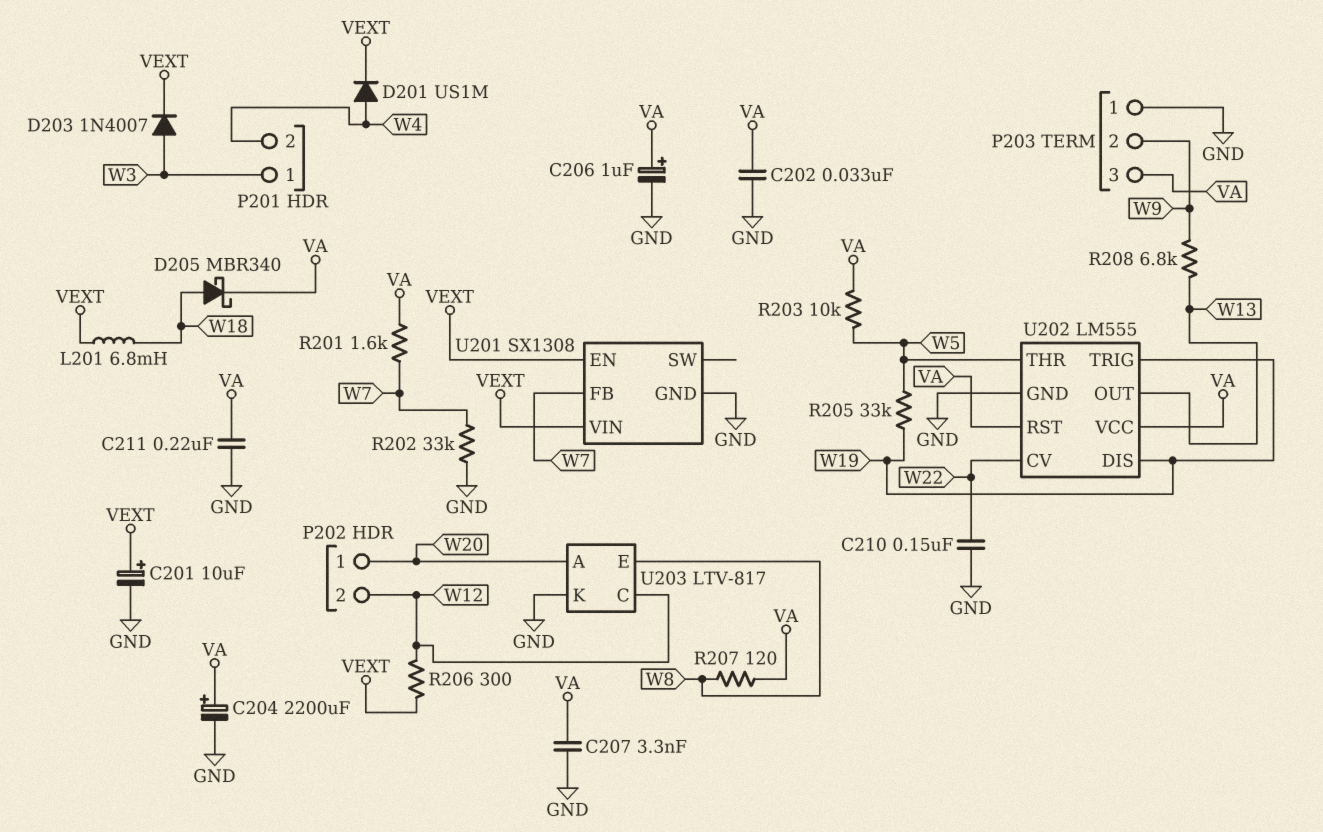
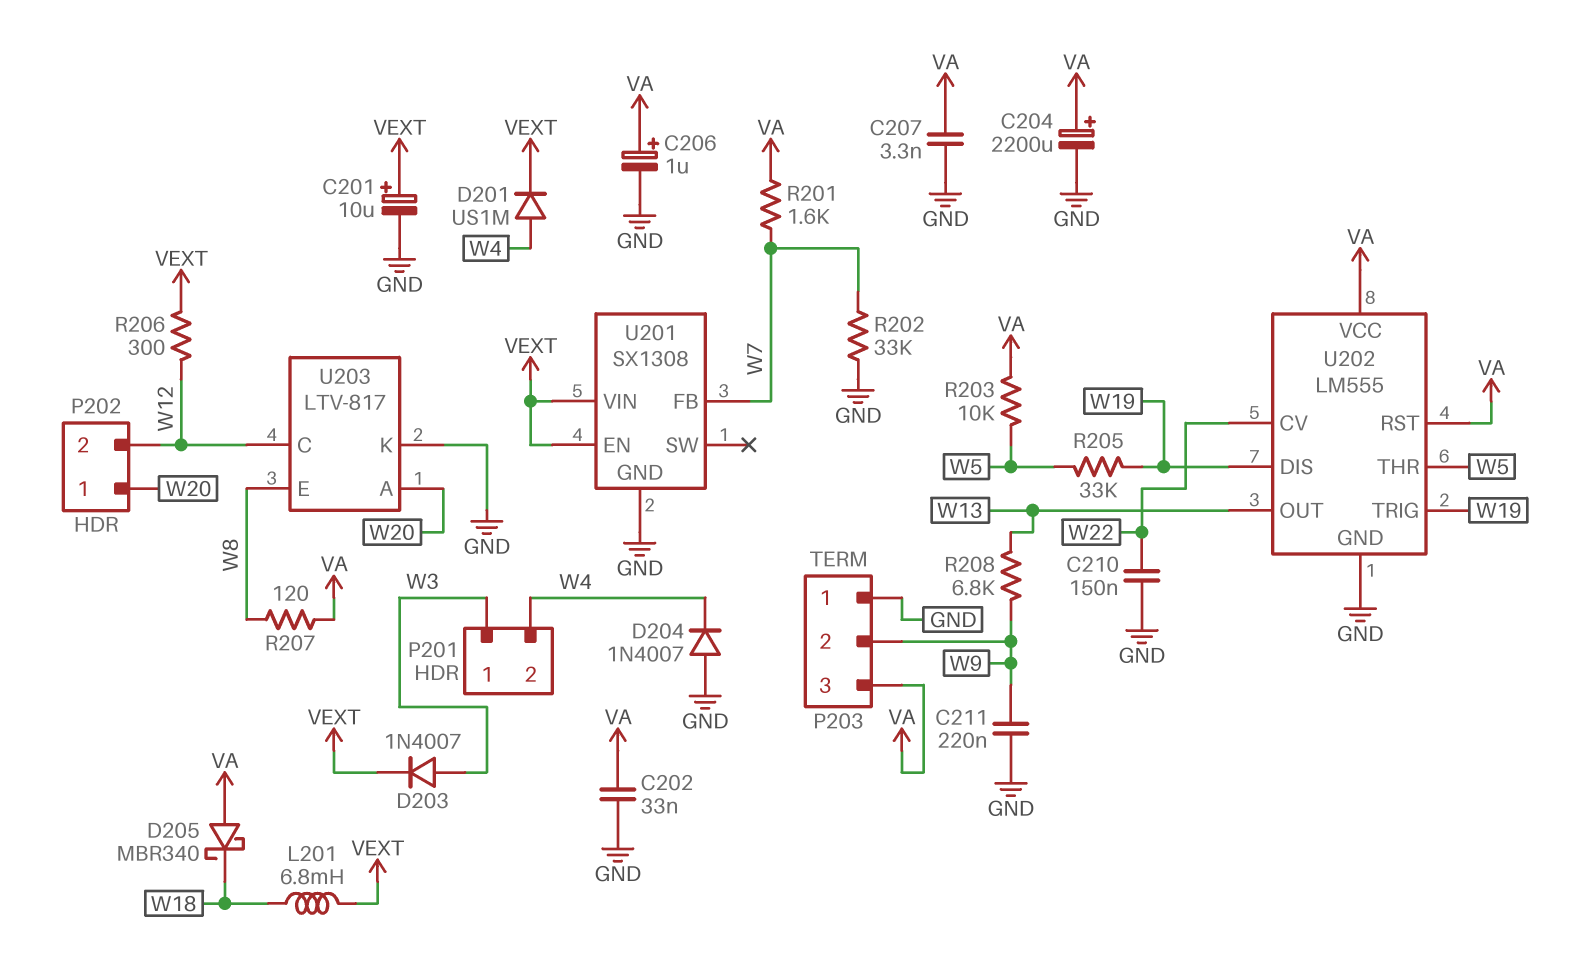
C211: 220nF (GND, VA) -> 220nF (GND, W9)
D204: none -> diode 1N4007 (A GND, K W4)
D205: schottky MBR340 (A W18, K VA) -> schottky MBR340 (A VA, K W18)

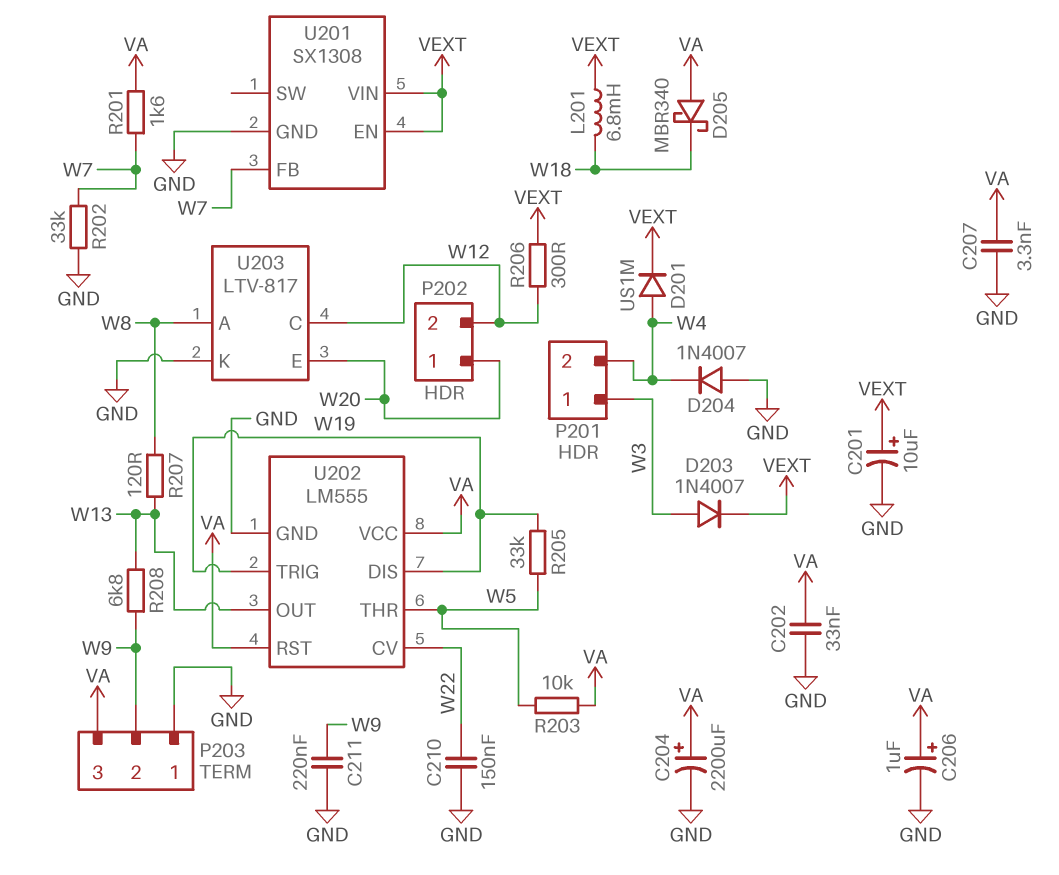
R207: 120 (VA, W8) -> 120 (W8, W13)
U203 pin A: W20 -> W8
U203 pin E: W8 -> W20

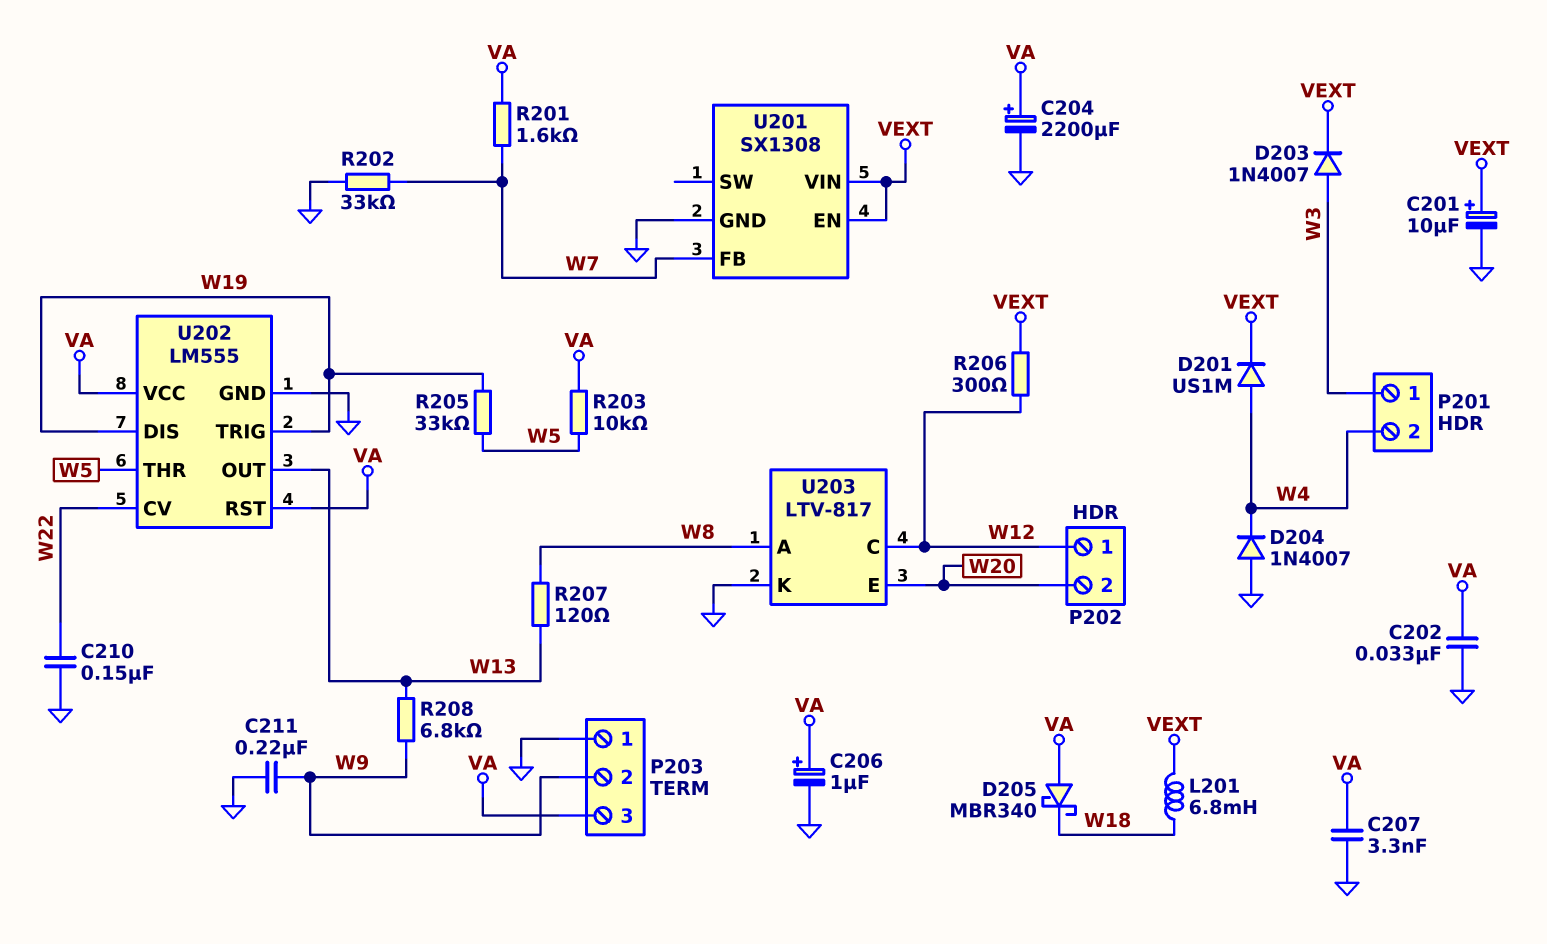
P202 pin 1: W20 -> W12
P202 pin 2: W12 -> W20

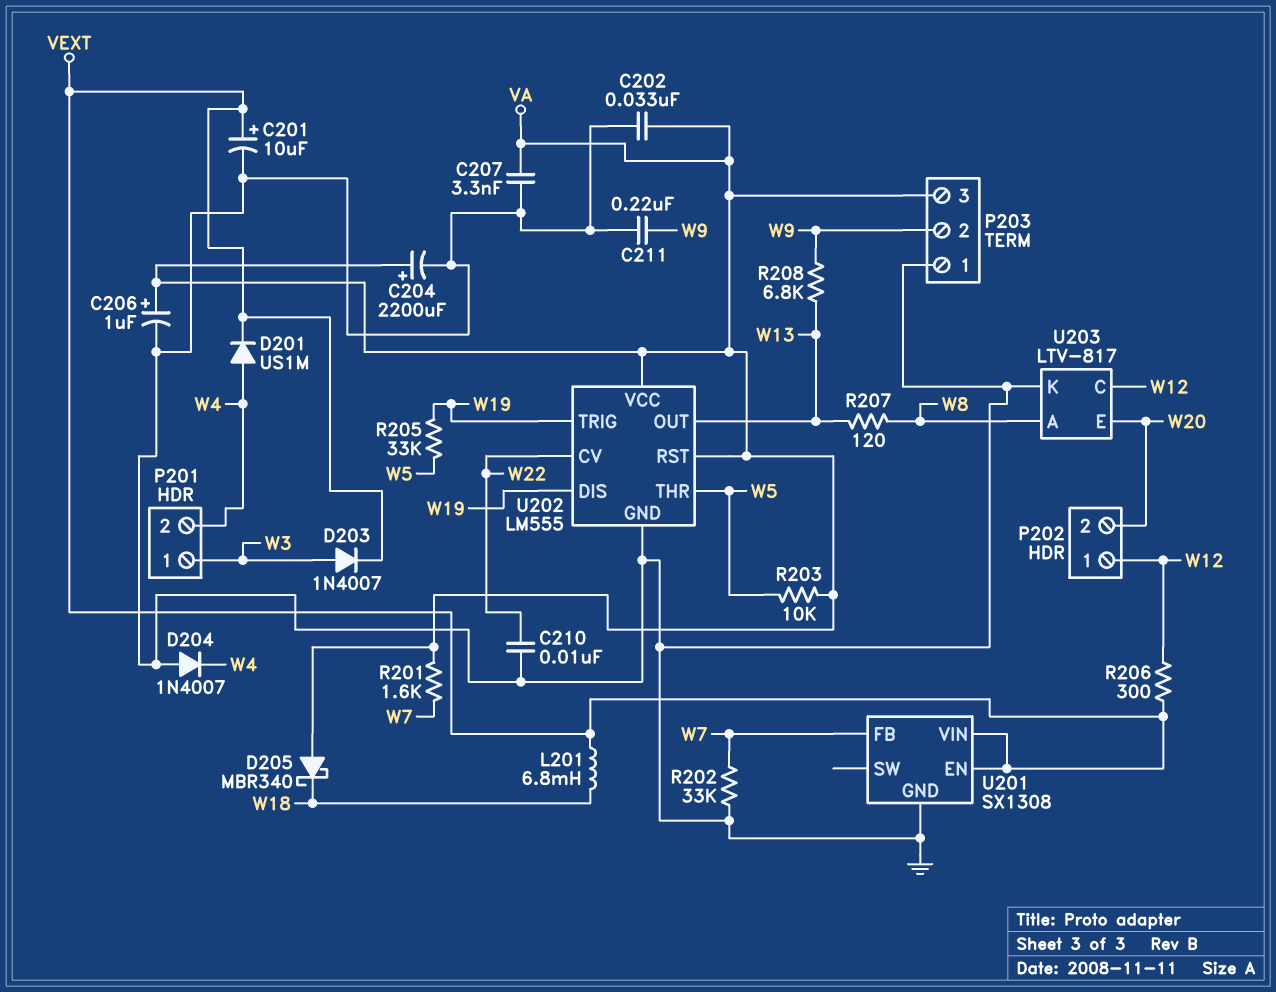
C210: 150nF (GND, W22) -> 10nF (GND, W22)

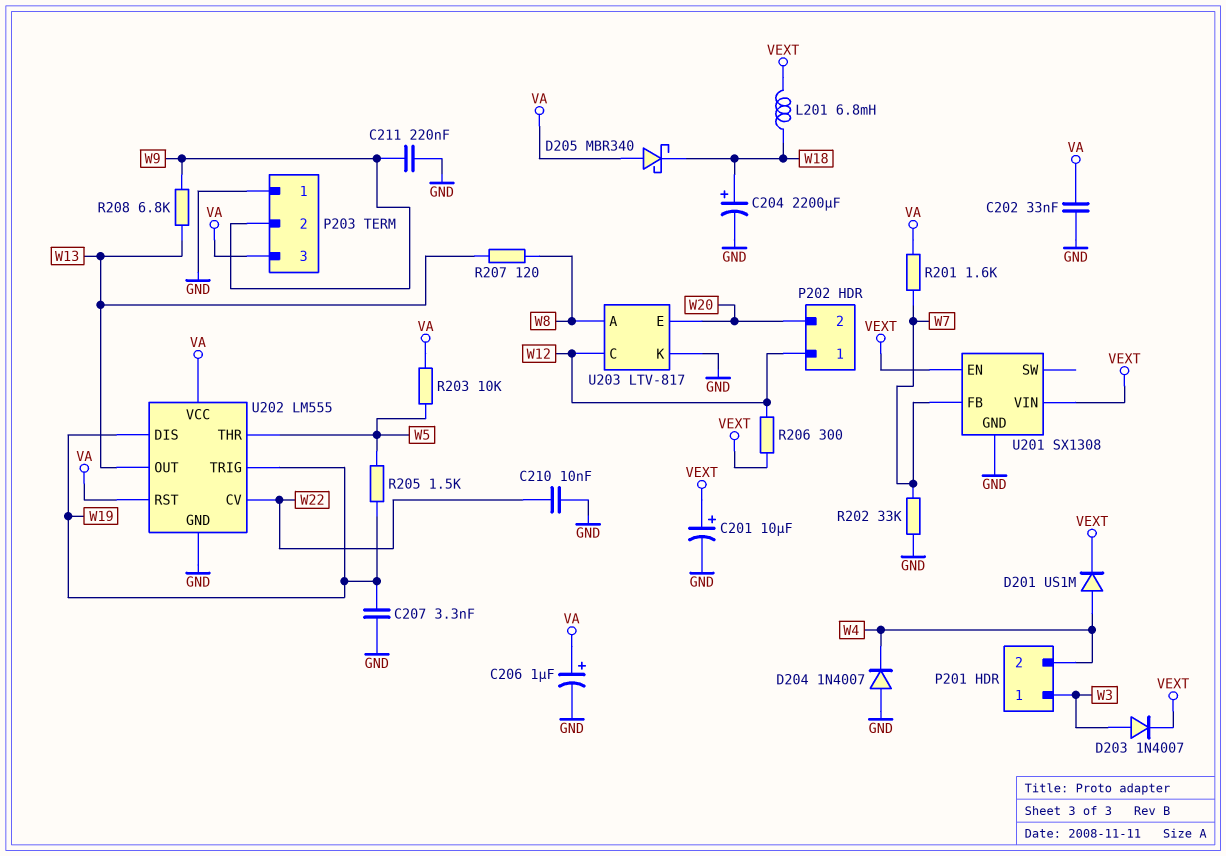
C204: 2200uF (plus VA, minus GND) -> 2200uF (plus W18, minus GND)
C207: 3.3nF (GND, VA) -> 3.3nF (GND, W19)
R205: 33k (W5, W19) -> 1.5k (W5, W19)

